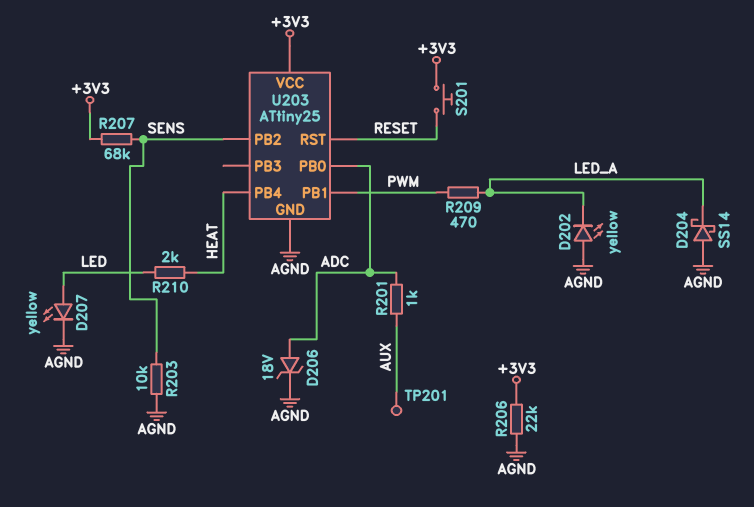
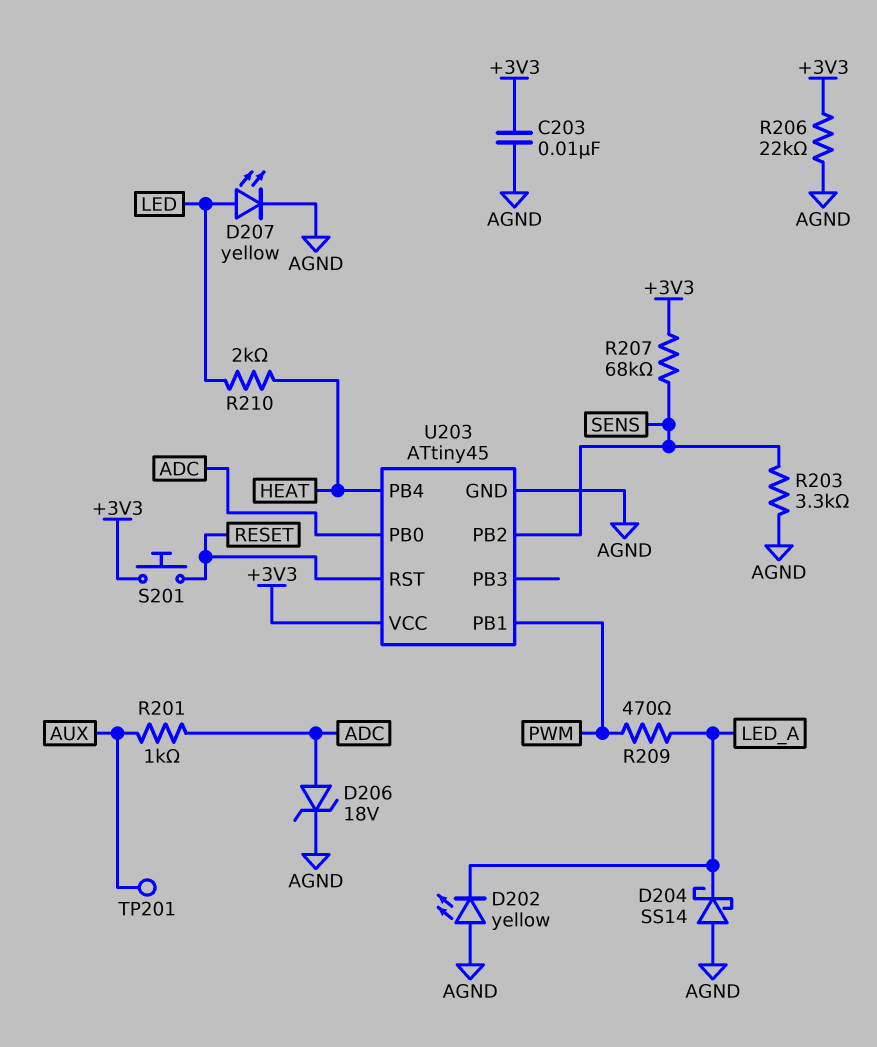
C203: none -> 10nF (+3V3, AGND)
R203: 10k (AGND, SENS) -> 3.3k (AGND, SENS)
U203: ATtiny25 -> ATtiny45

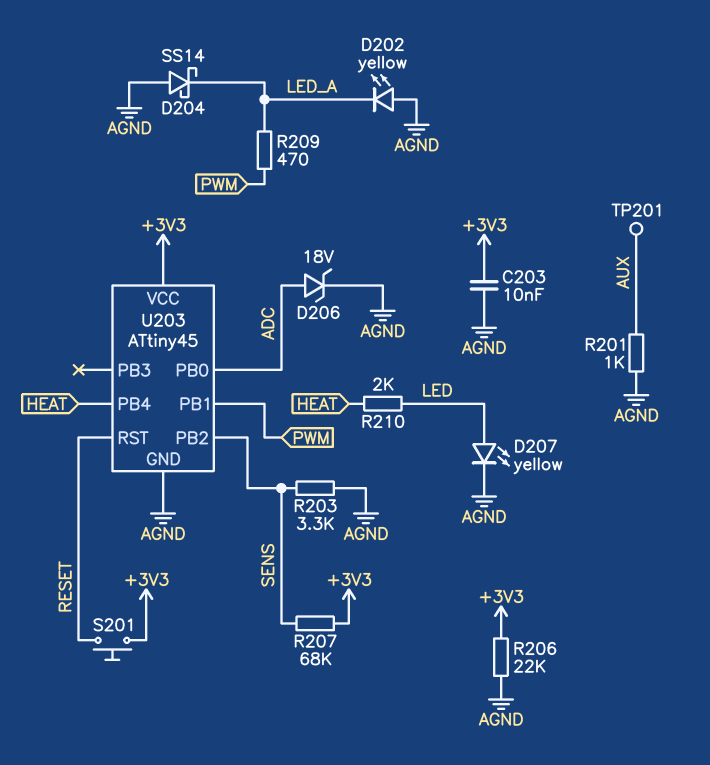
R201: 1k (ADC, AUX) -> 1k (AGND, AUX)

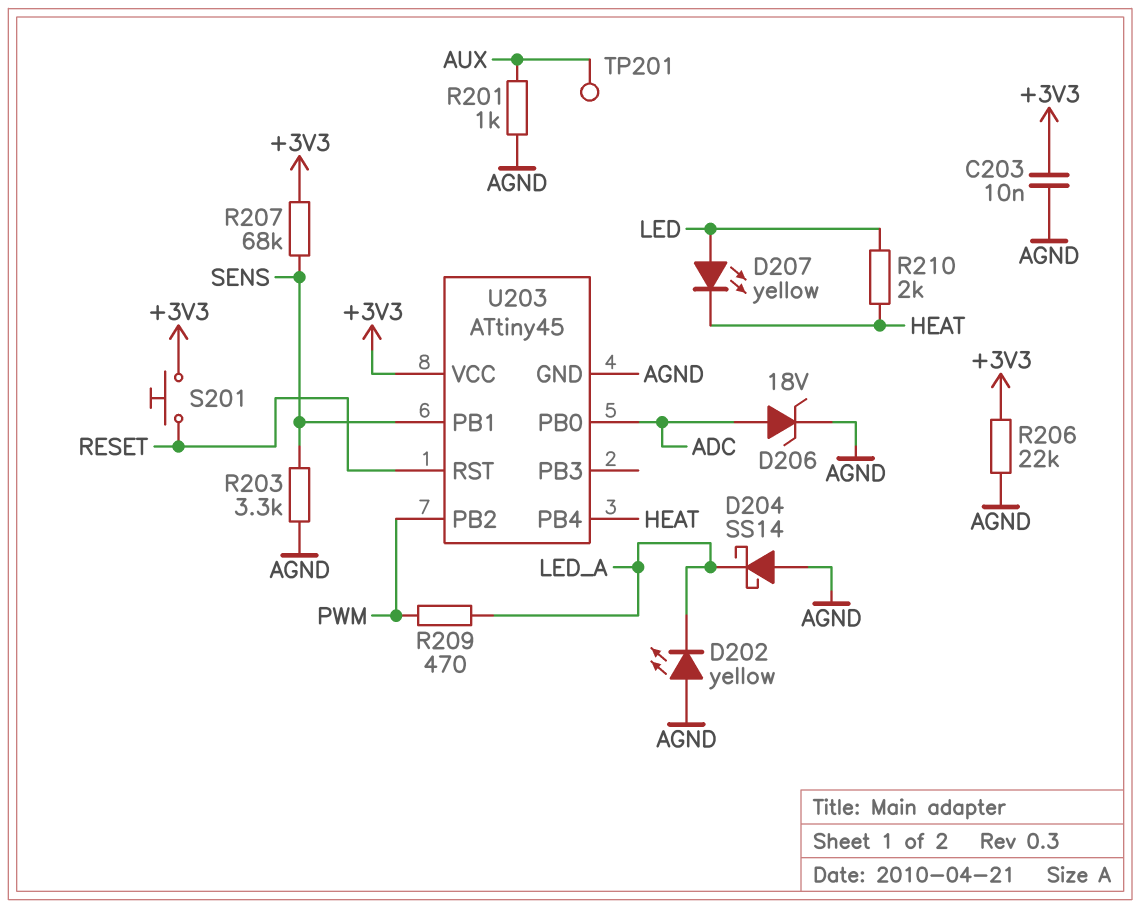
D207: LED yellow (A LED, K AGND) -> LED yellow (A LED, K HEAT)
U203 pin PB1: PWM -> SENS
U203 pin PB2: SENS -> PWM

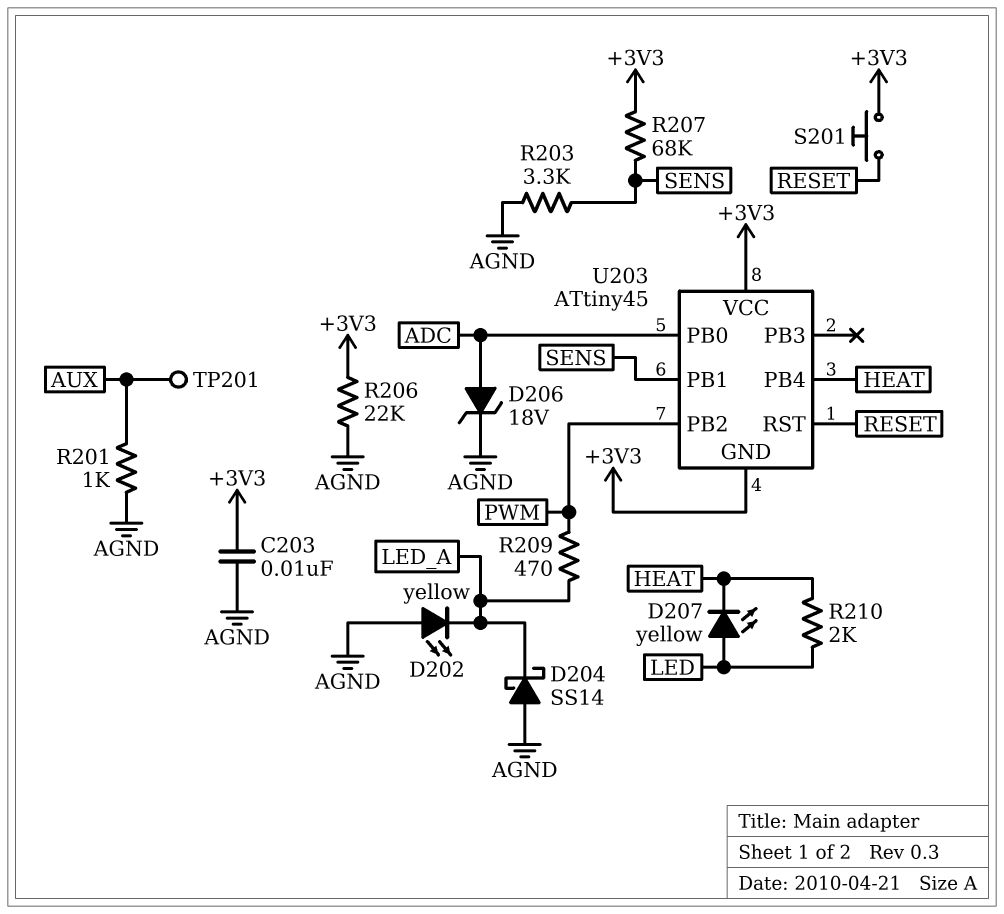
U203 pin GND: AGND -> +3V3

